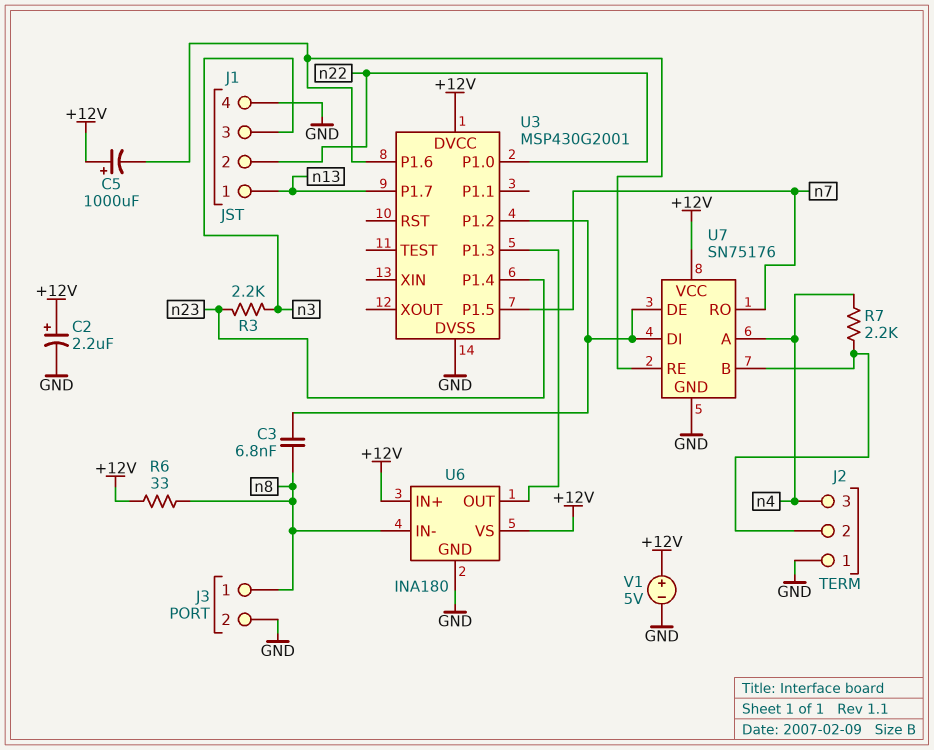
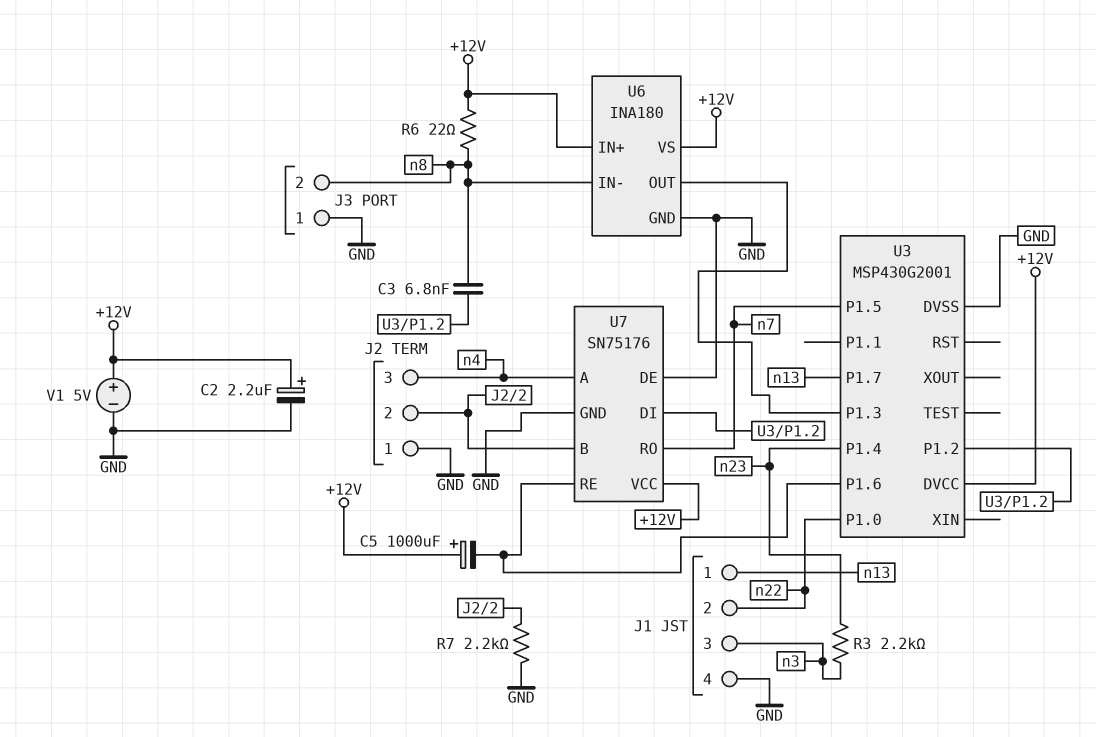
J3 pin 1: n8 -> GND
J3 pin 2: GND -> n8
R6: 33 (+12V, n8) -> 22 (+12V, n8)
R7: 2.2k (J2/2, n4) -> 2.2k (GND, J2/2)
U7 pin DE: U3/P1.2 -> GND

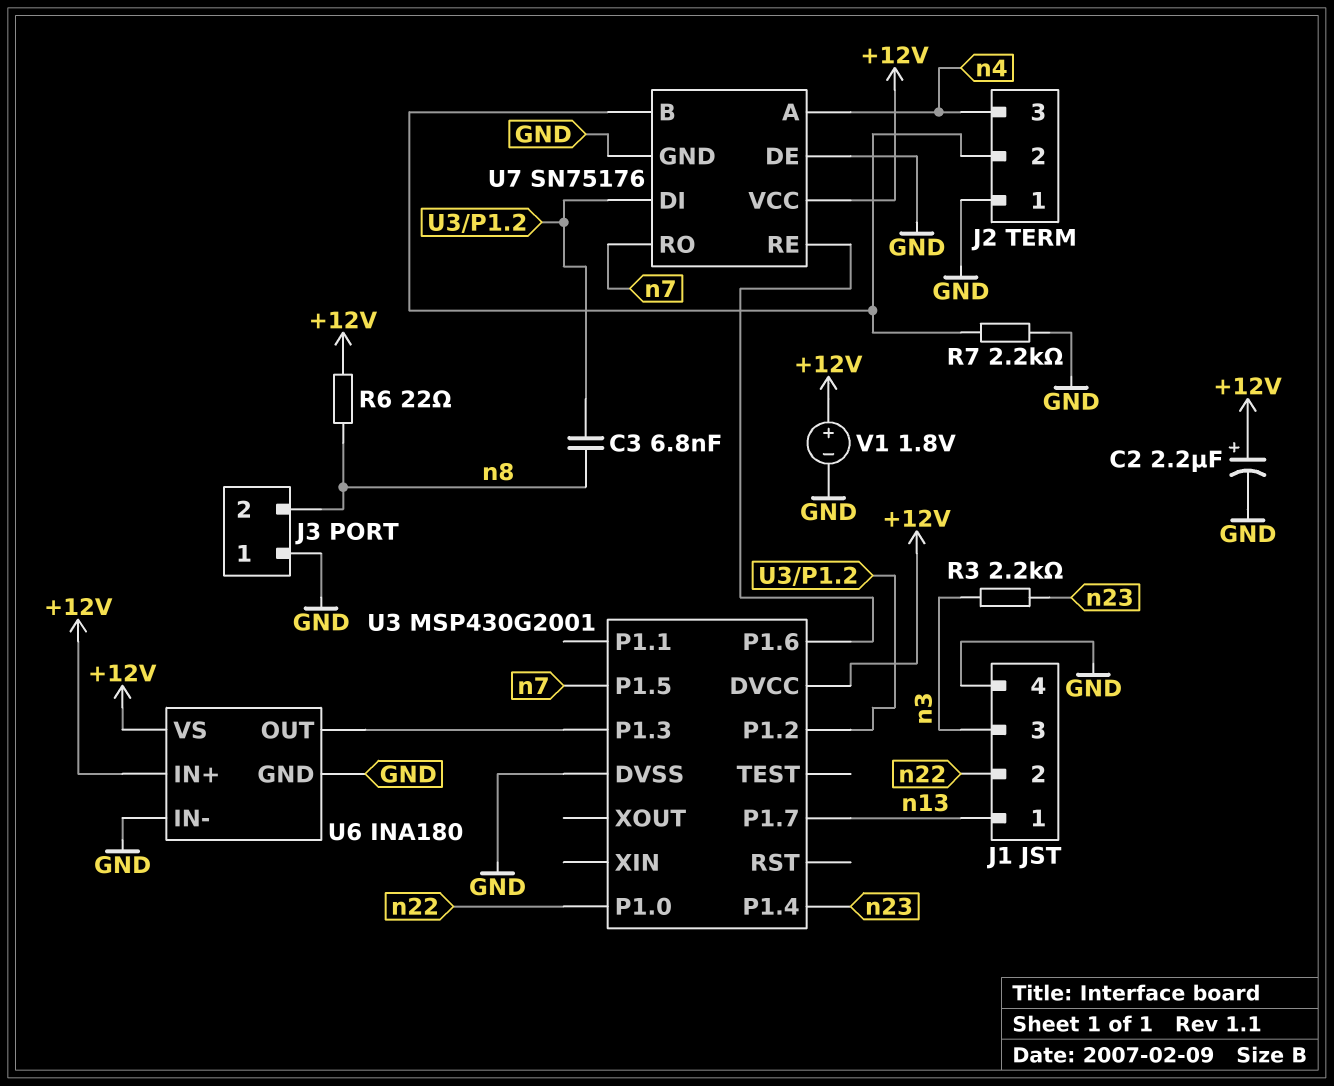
C5: 1000uF (plus +12V, minus U3/P1.6) -> none
U6 pin IN-: n8 -> GND
V1: 5V (plus +12V, minus GND) -> 1.8V (plus +12V, minus GND)

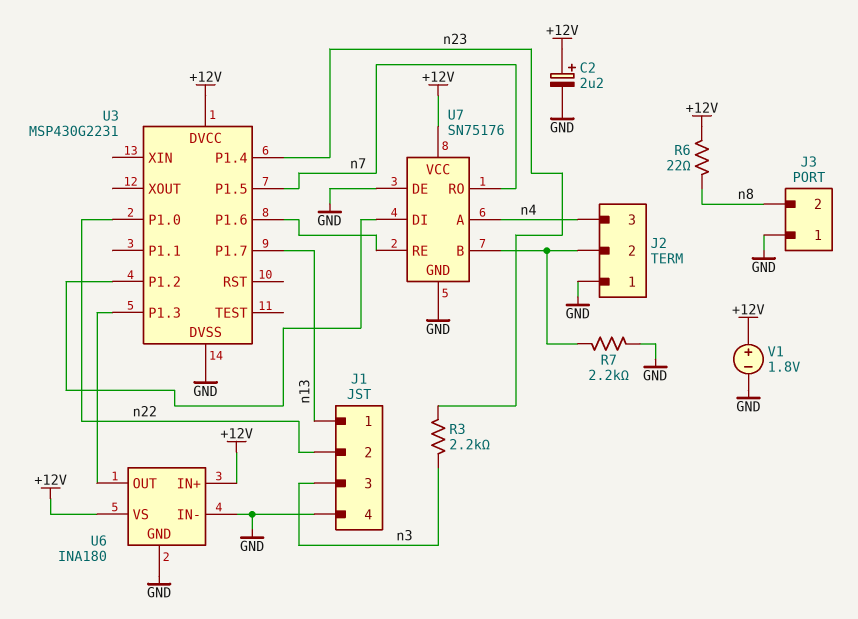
C3: 6.8nF (U3/P1.2, n8) -> none
U3: MSP430G2001 -> MSP430G2231

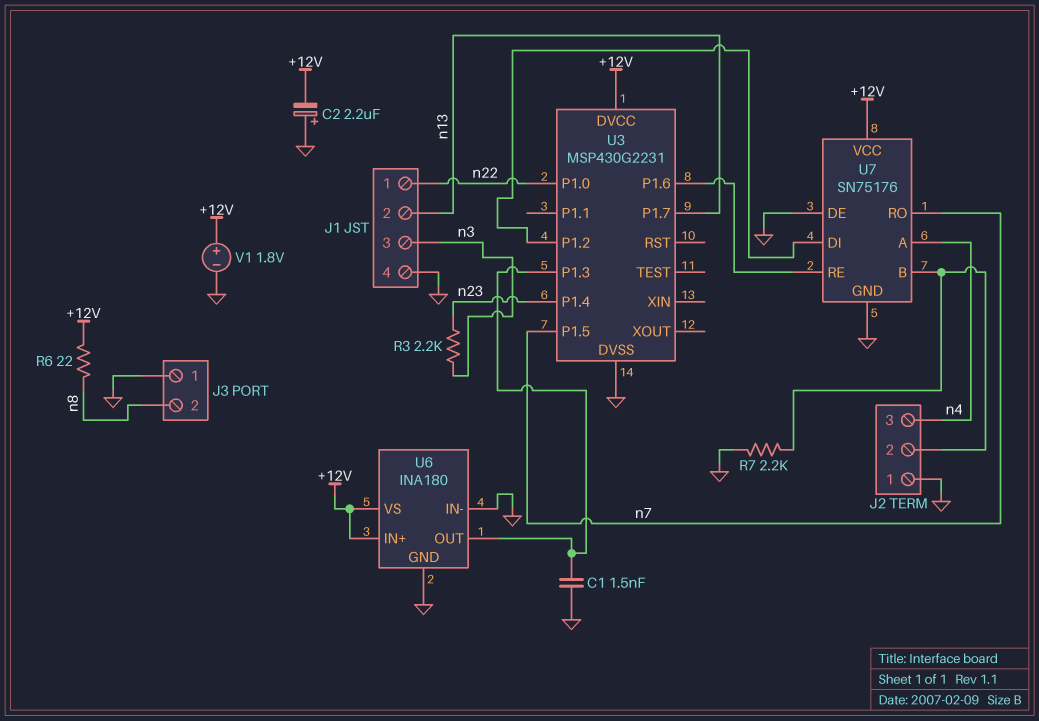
C1: none -> 1.5nF (GND, U3/P1.3)
C2: 2.2uF (plus +12V, minus GND) -> 2.2uF (plus GND, minus +12V)
J1 pin 1: n13 -> n22
J1 pin 2: n22 -> n13

